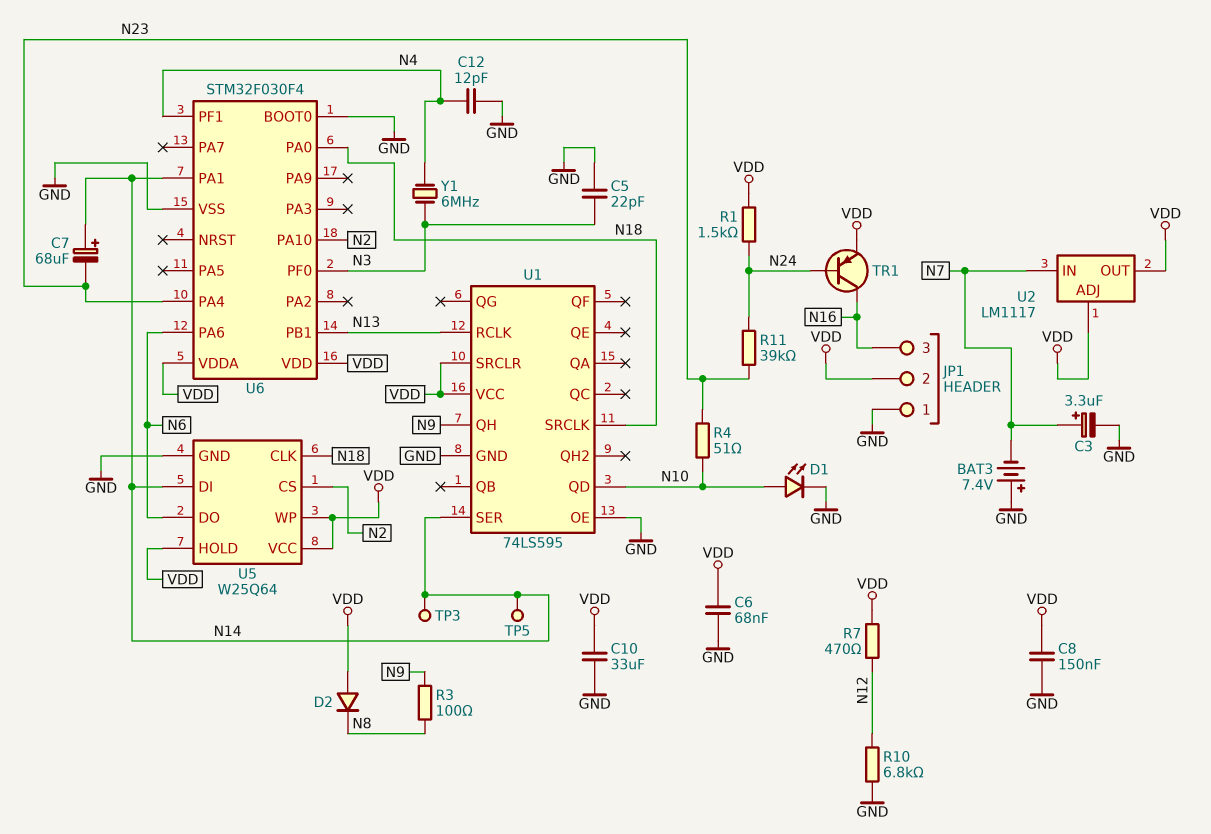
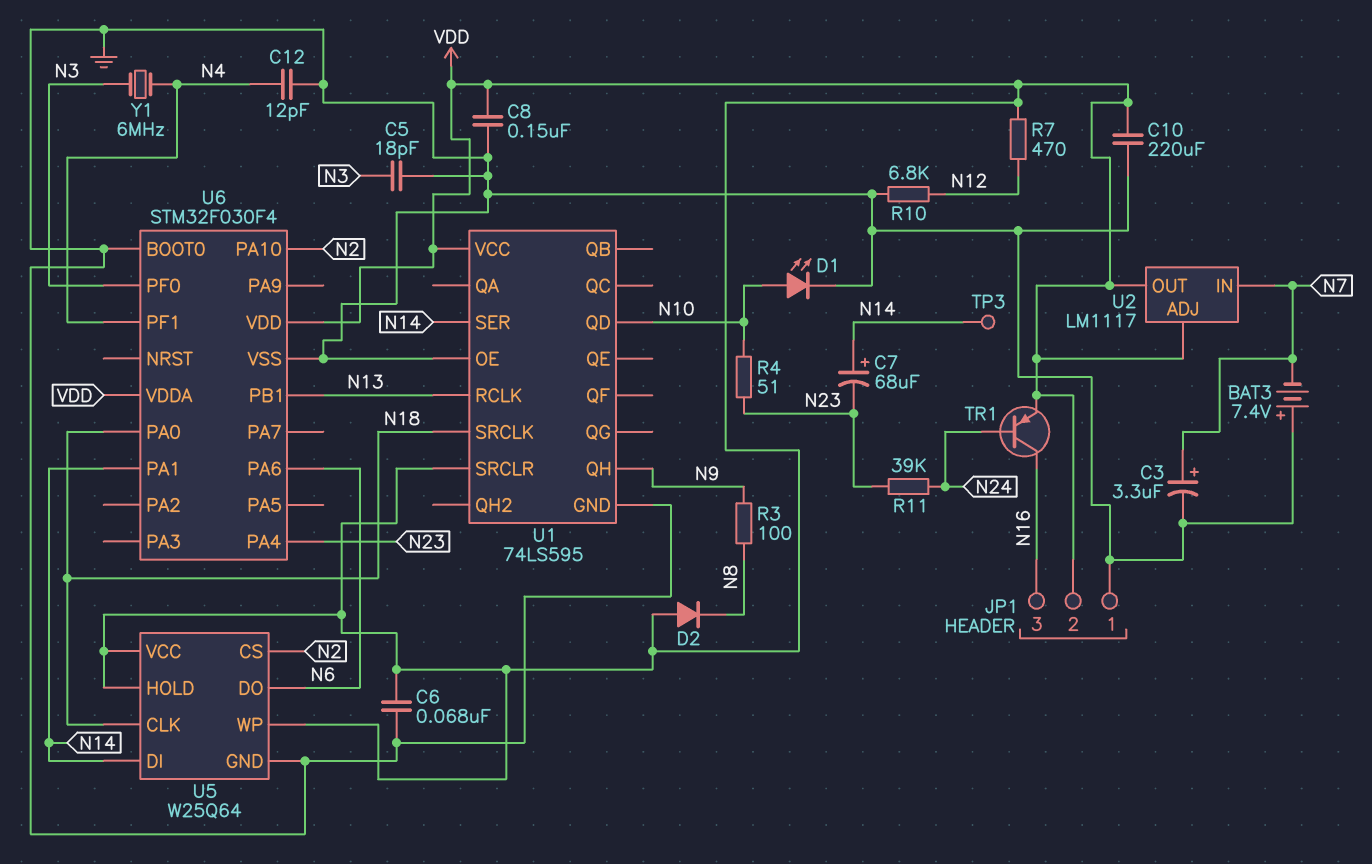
C5: 22pF (GND, N3) -> 18pF (GND, N3)
C10: 33uF (GND, VDD) -> 220uF (GND, VDD)
R1: 1.5k (N24, VDD) -> none
TP5: test point (N14) -> none

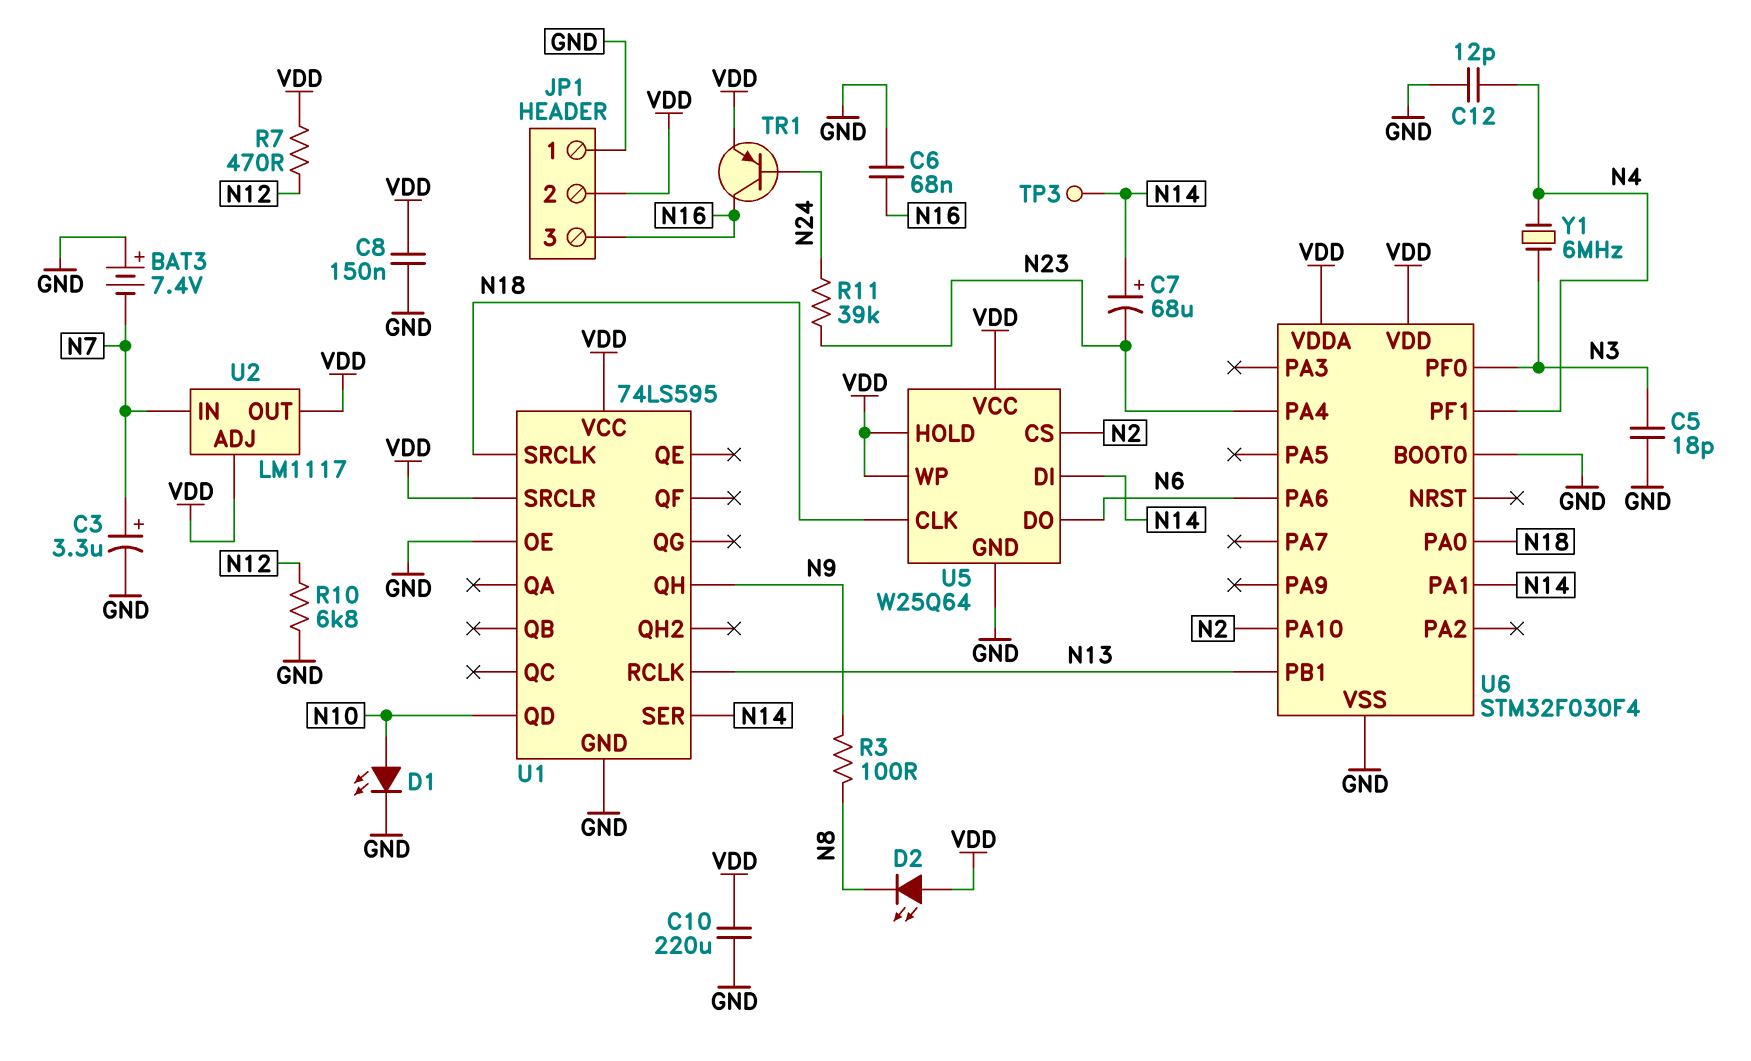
C6: 68nF (GND, VDD) -> 68nF (GND, N16)
D2: diode (A VDD, K N8) -> LED (A VDD, K N8)
R4: 51 (N10, N23) -> none

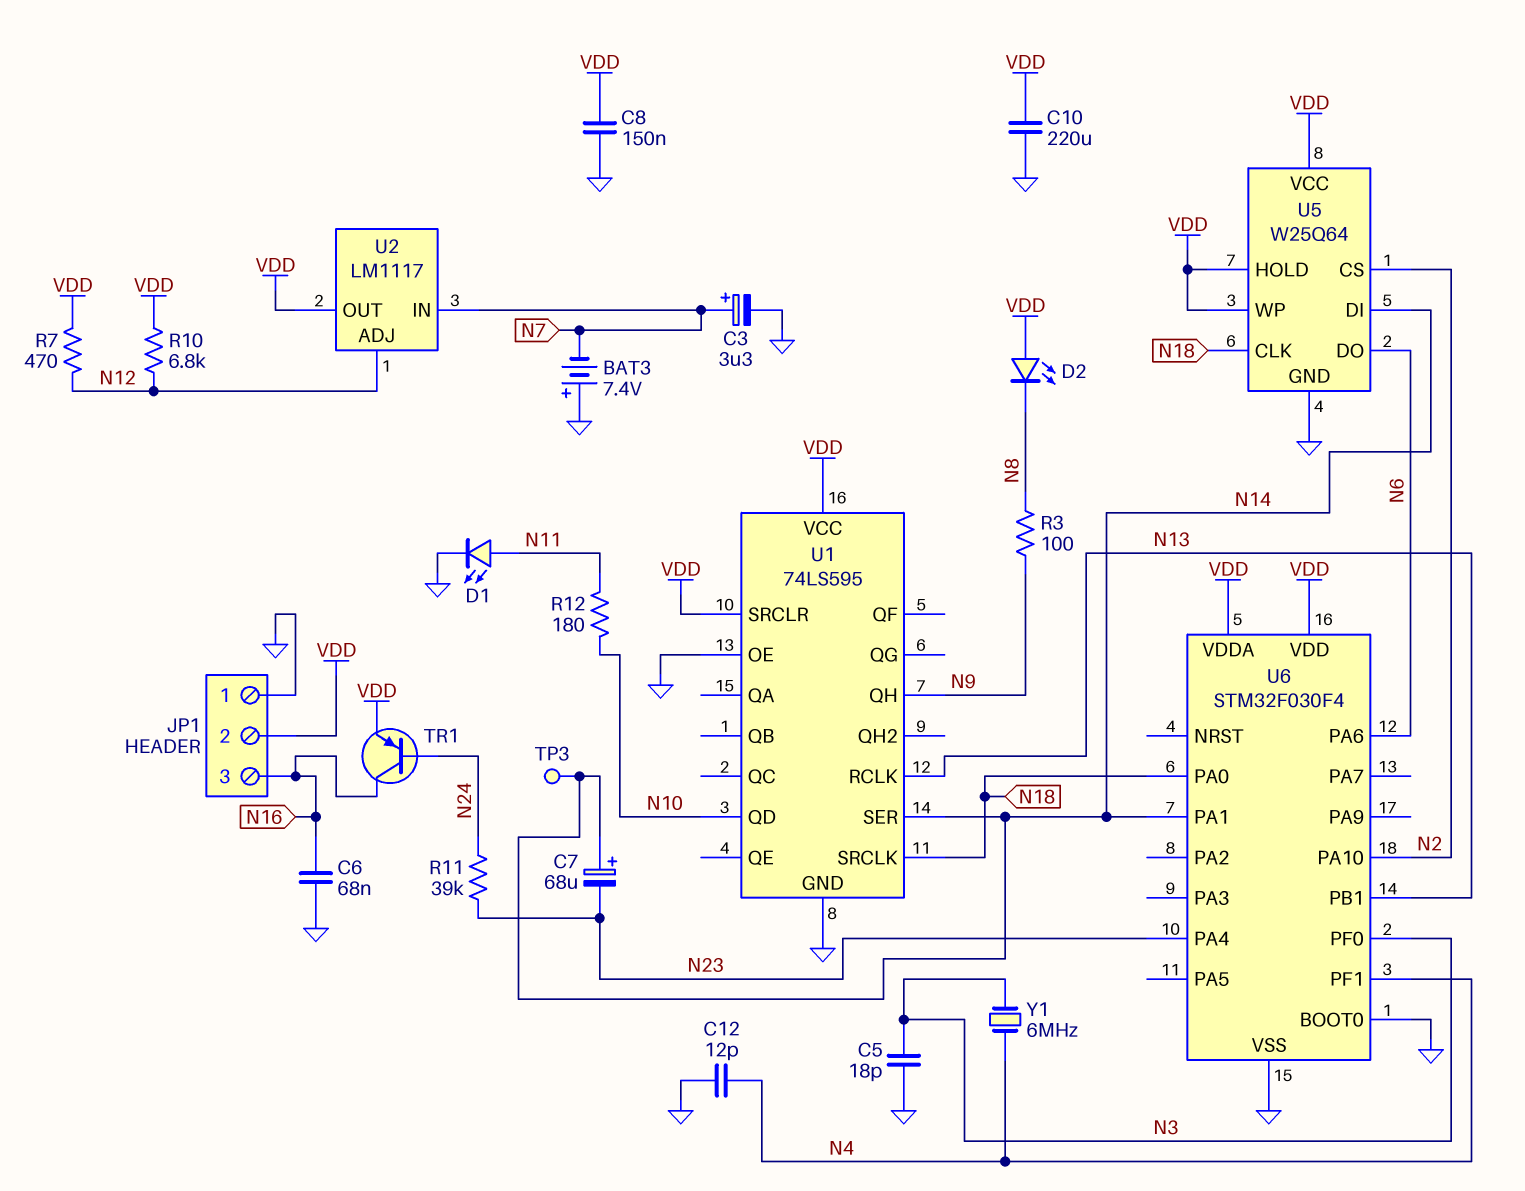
D1: LED (A N10, K GND) -> LED (A N11, K GND)
R10: 6.8k (GND, N12) -> 6.8k (N12, VDD)
R12: none -> 180 (N10, N11)
U2 pin ADJ: VDD -> N12

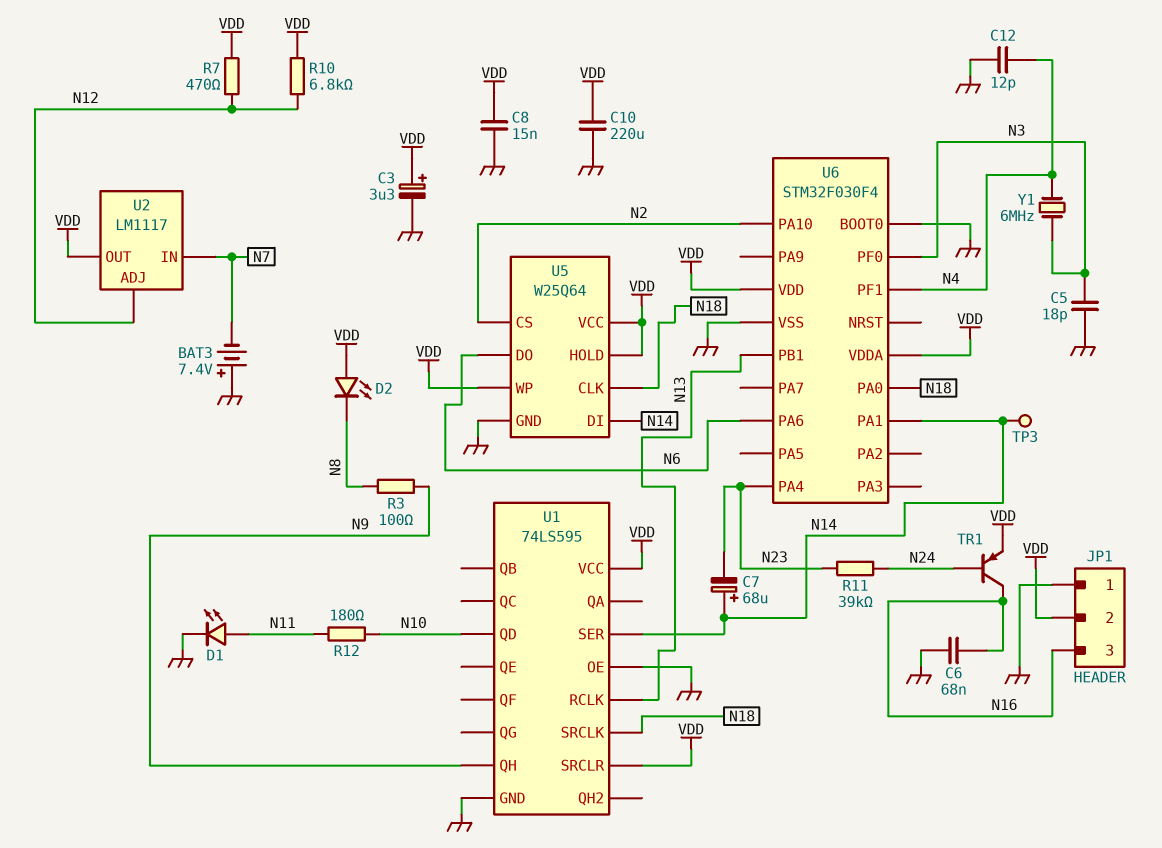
C3: 3.3uF (plus N7, minus GND) -> 3.3uF (plus VDD, minus GND)
C8: 150nF (GND, VDD) -> 15nF (GND, VDD)

